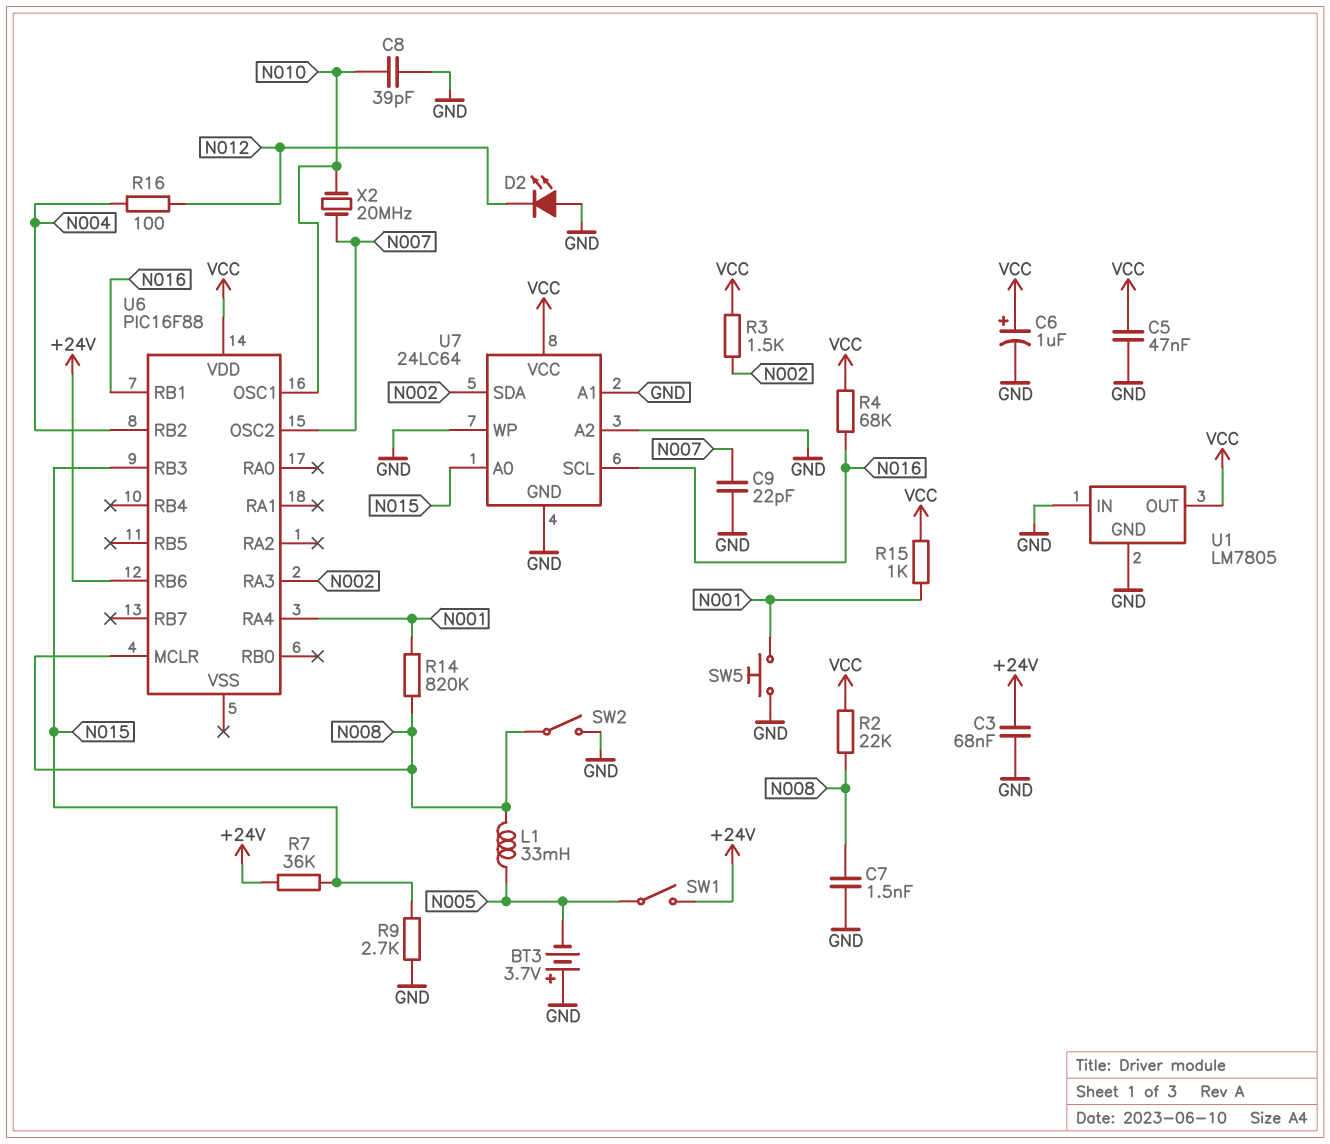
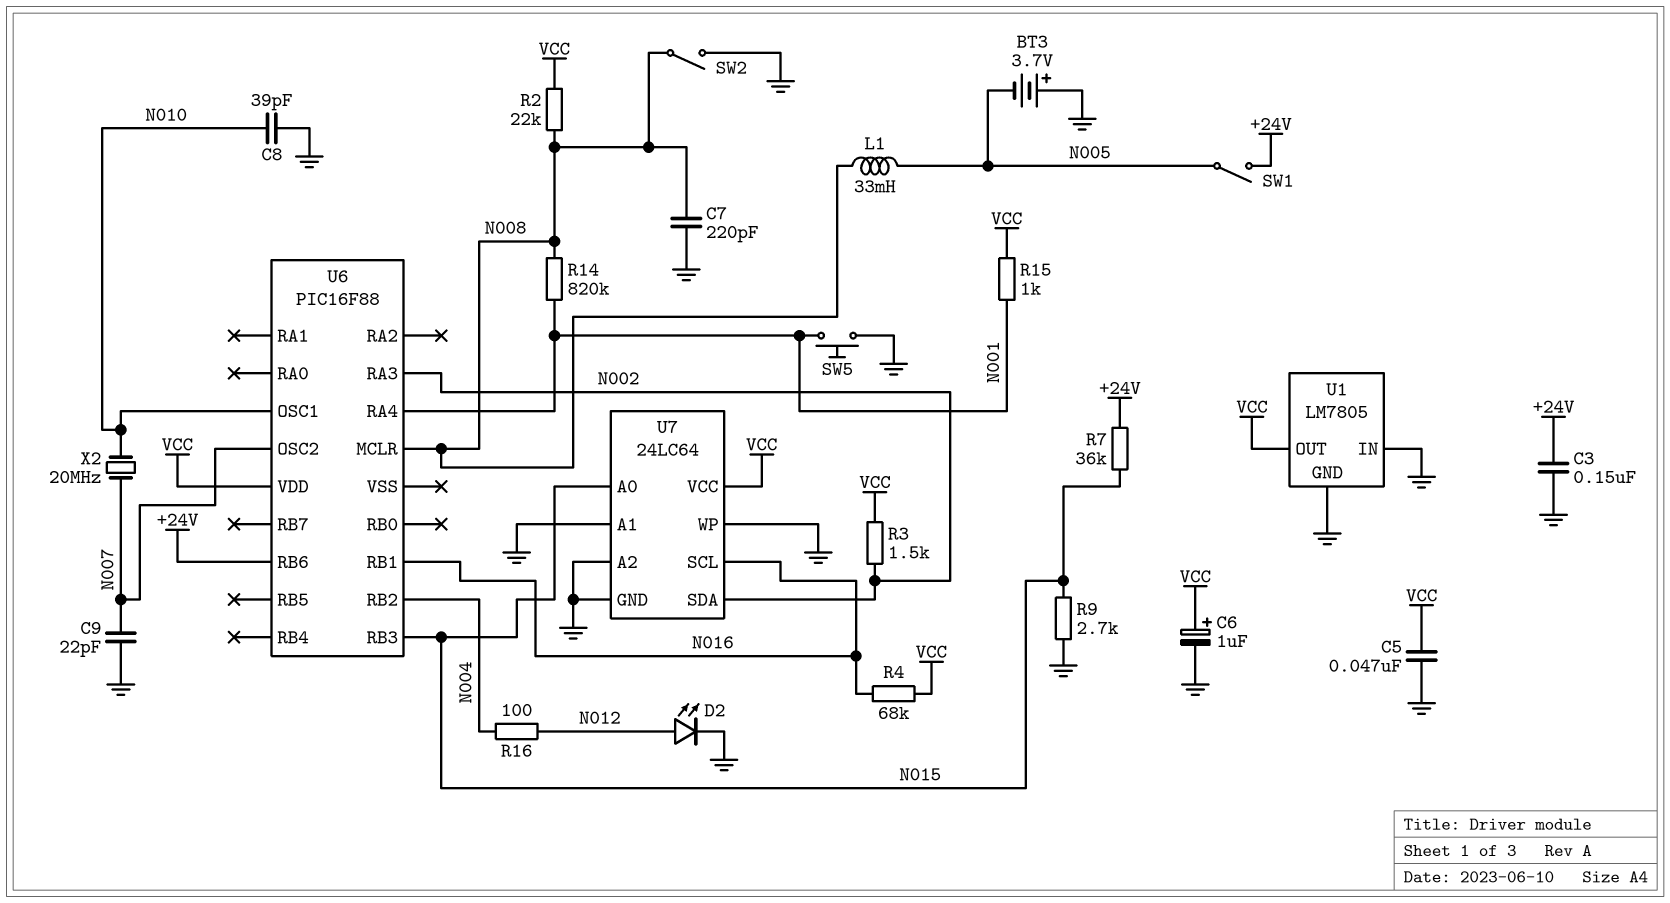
C3: 68nF (+24V, GND) -> 150nF (+24V, GND)
C7: 1.5nF (GND, N008) -> 220pF (GND, N008)
D2: LED (A GND, K N012) -> LED (A N012, K GND)

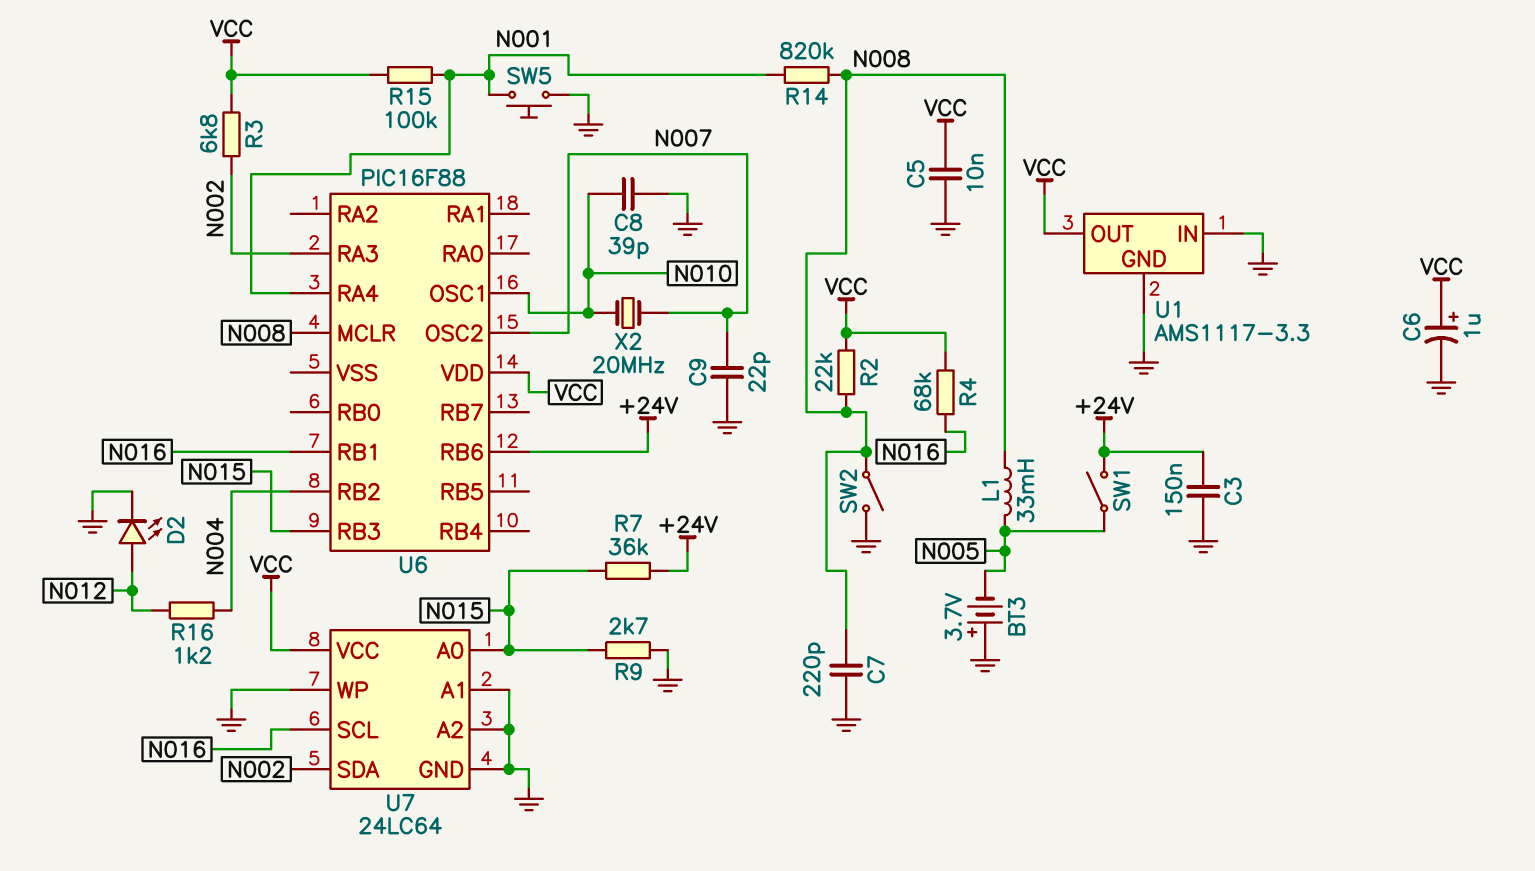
C5: 47nF (GND, VCC) -> 10nF (GND, VCC)
R3: 1.5k (N002, VCC) -> 6.8k (N002, VCC)
R15: 1k (N001, VCC) -> 100k (N001, VCC)
R16: 100 (N004, N012) -> 1.2k (N004, N012)
U1: LM7805 -> AMS1117-3.3

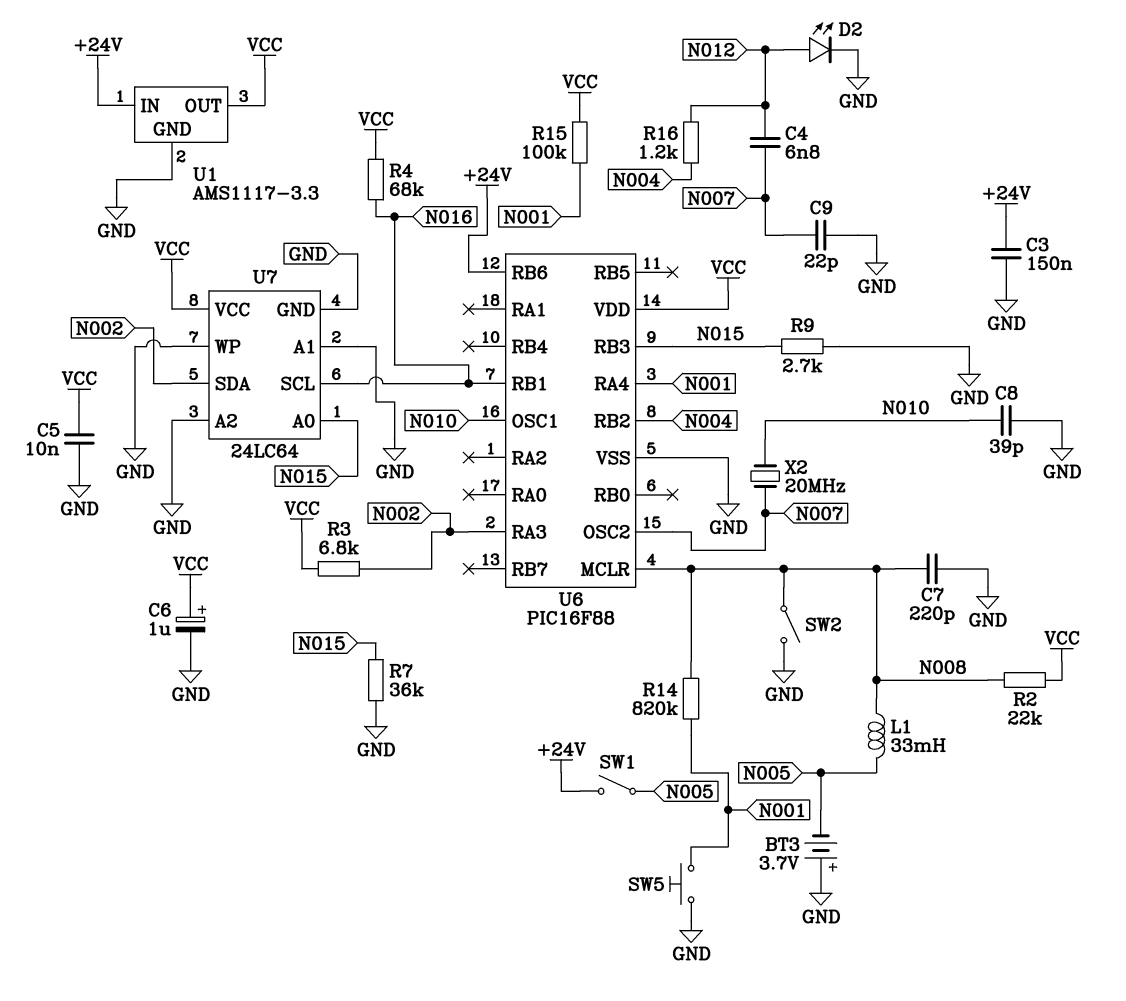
C4: none -> 6.8nF (N007, N012)
R7: 36k (+24V, N015) -> 36k (GND, N015)
U1 pin IN: GND -> +24V
U6 pin VSS: none -> GND

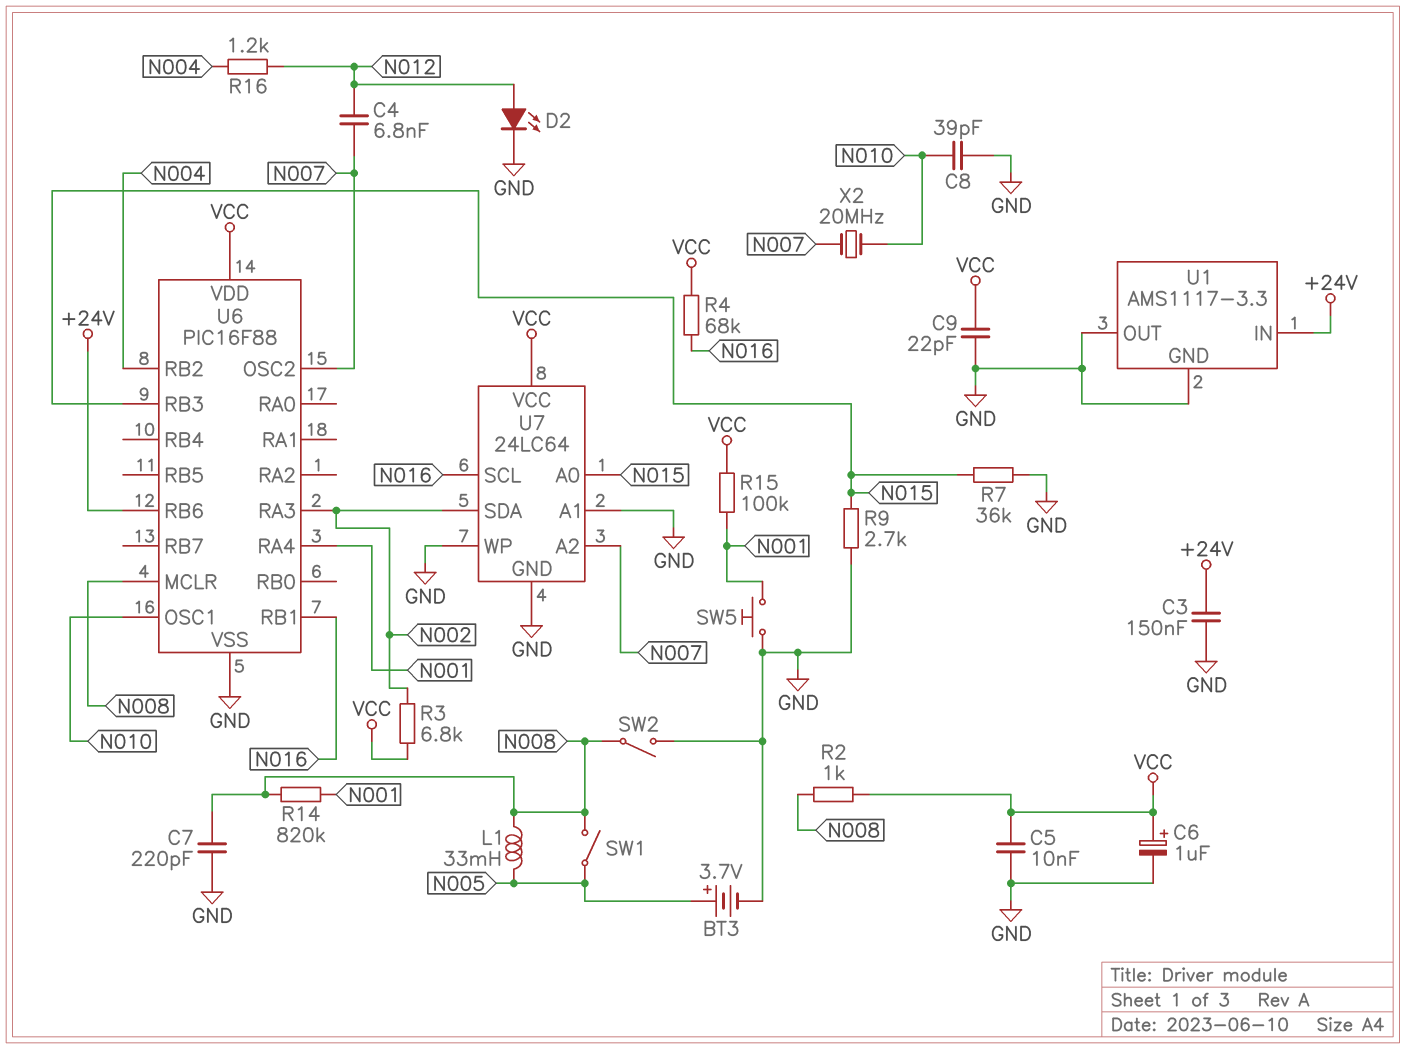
BT3: 3.7V (plus GND, minus N005) -> 3.7V (plus N005, minus GND)
C9: 22pF (GND, N007) -> 22pF (GND, VCC)
R2: 22k (N008, VCC) -> 1k (N008, VCC)
SW1: switch (+24V, N005) -> switch (N005, N008)
U1 pin OUT: VCC -> GND
U7 pin A2: GND -> N007

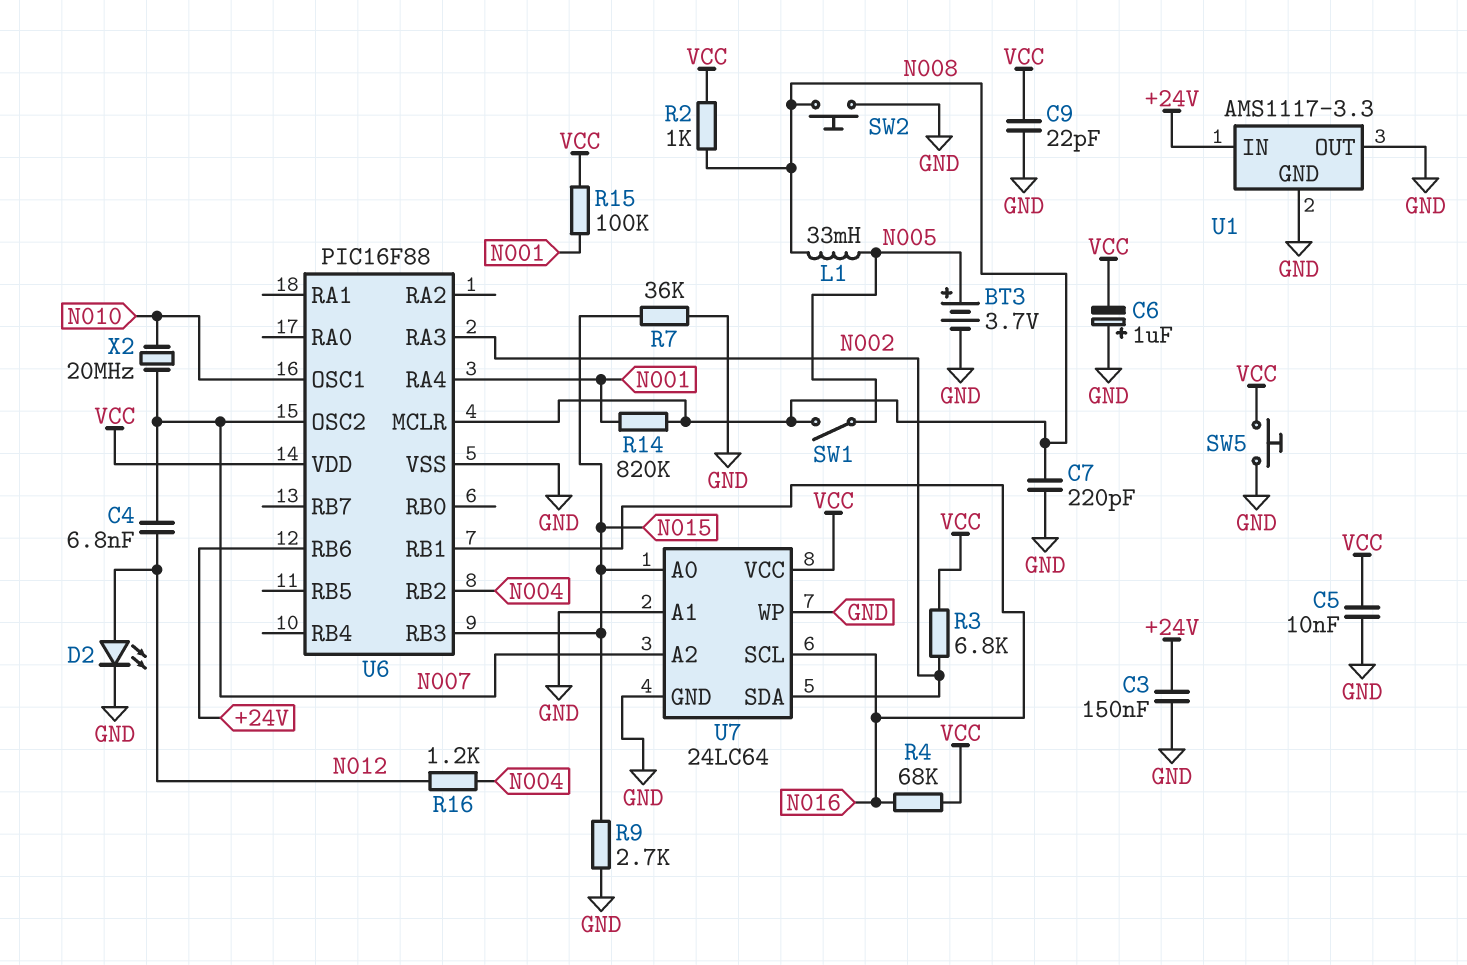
C6: 1uF (plus VCC, minus GND) -> 1uF (plus GND, minus VCC)
C8: 39pF (GND, N010) -> none
SW2: switch (GND, N008) -> button (GND, N008)
SW5: button (GND, N001) -> button (GND, VCC)

